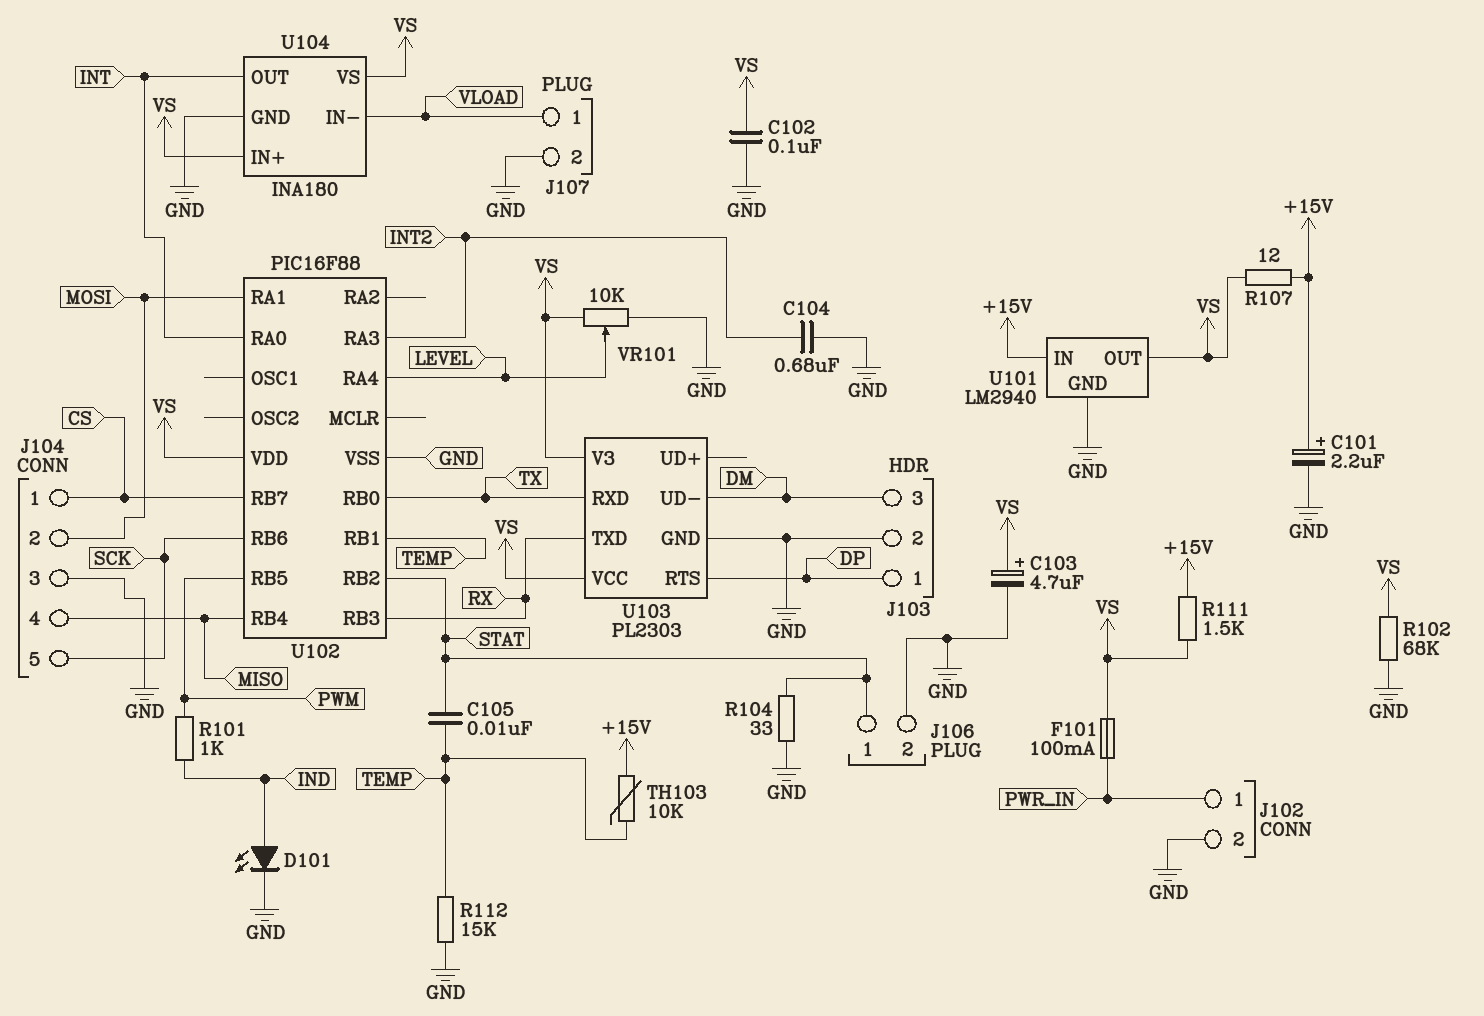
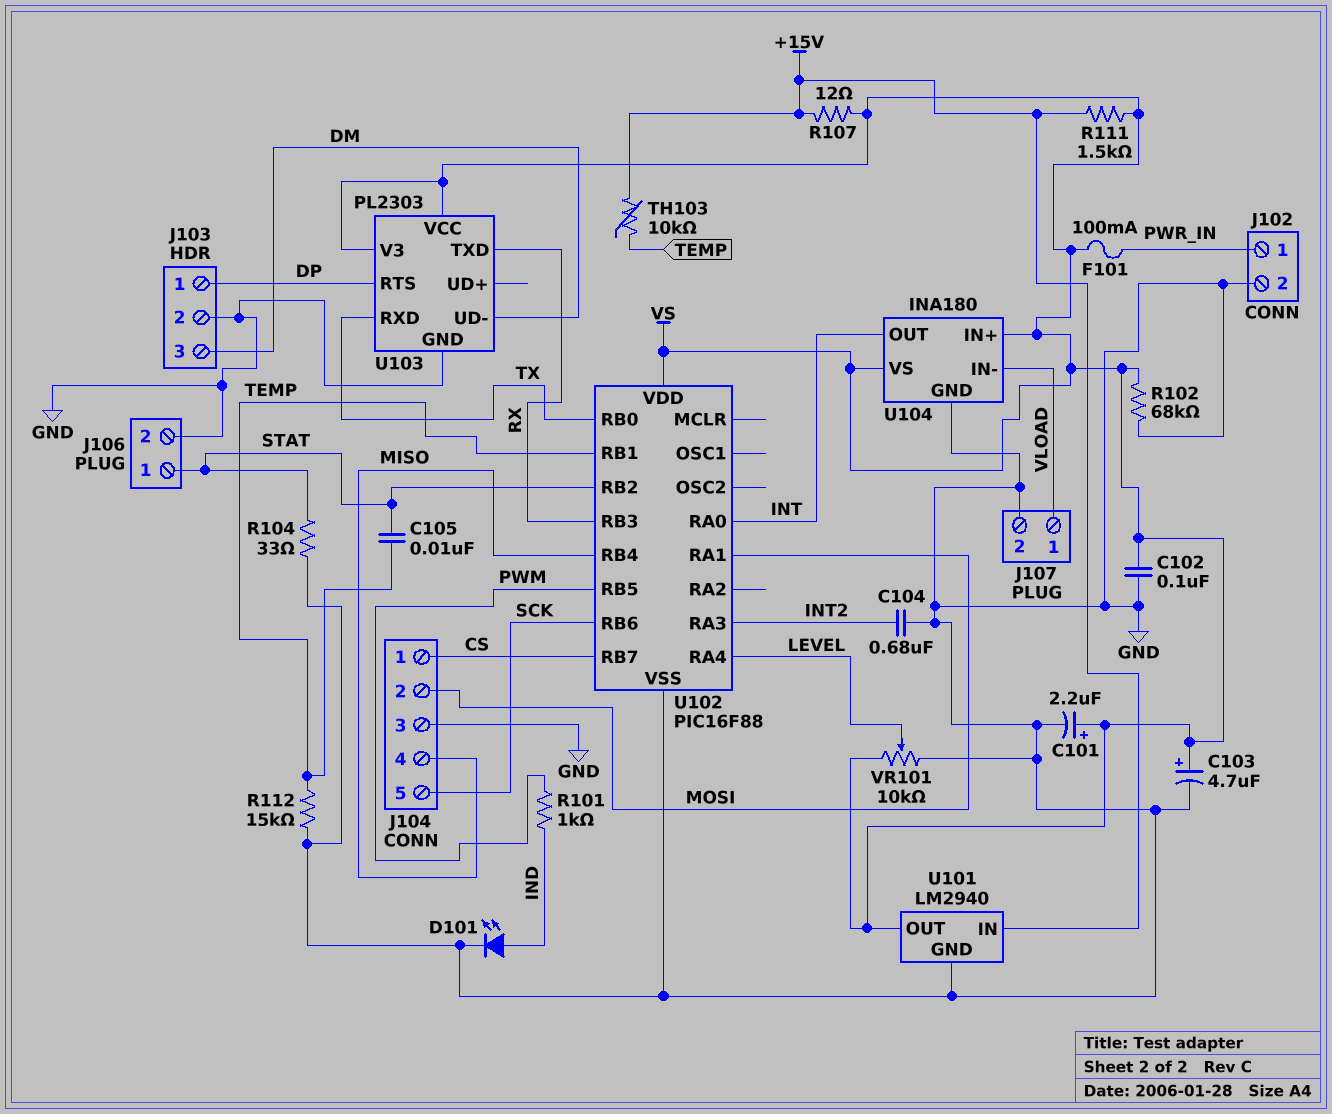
C101: 2.2uF (plus +15V, minus GND) -> 2.2uF (plus VS, minus GND)

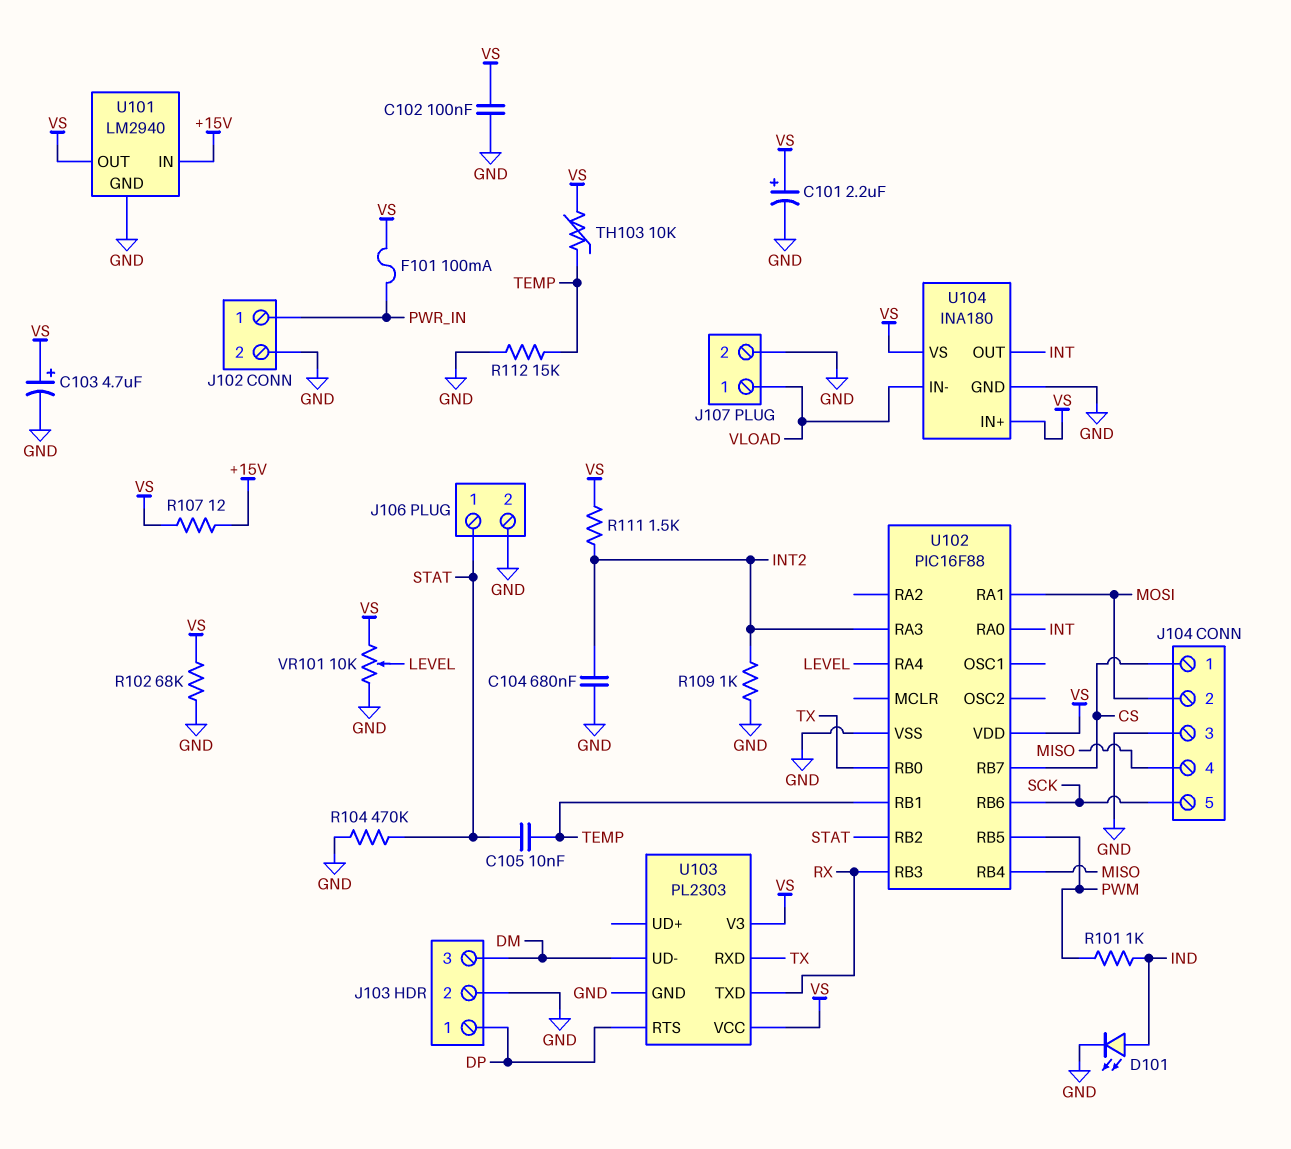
R104: 33 (GND, STAT) -> 470k (GND, STAT)
R109: none -> 1k (GND, INT2)
R111: 1.5k (+15V, VS) -> 1.5k (INT2, VS)
TH103: 10k (+15V, TEMP) -> 10k (TEMP, VS)

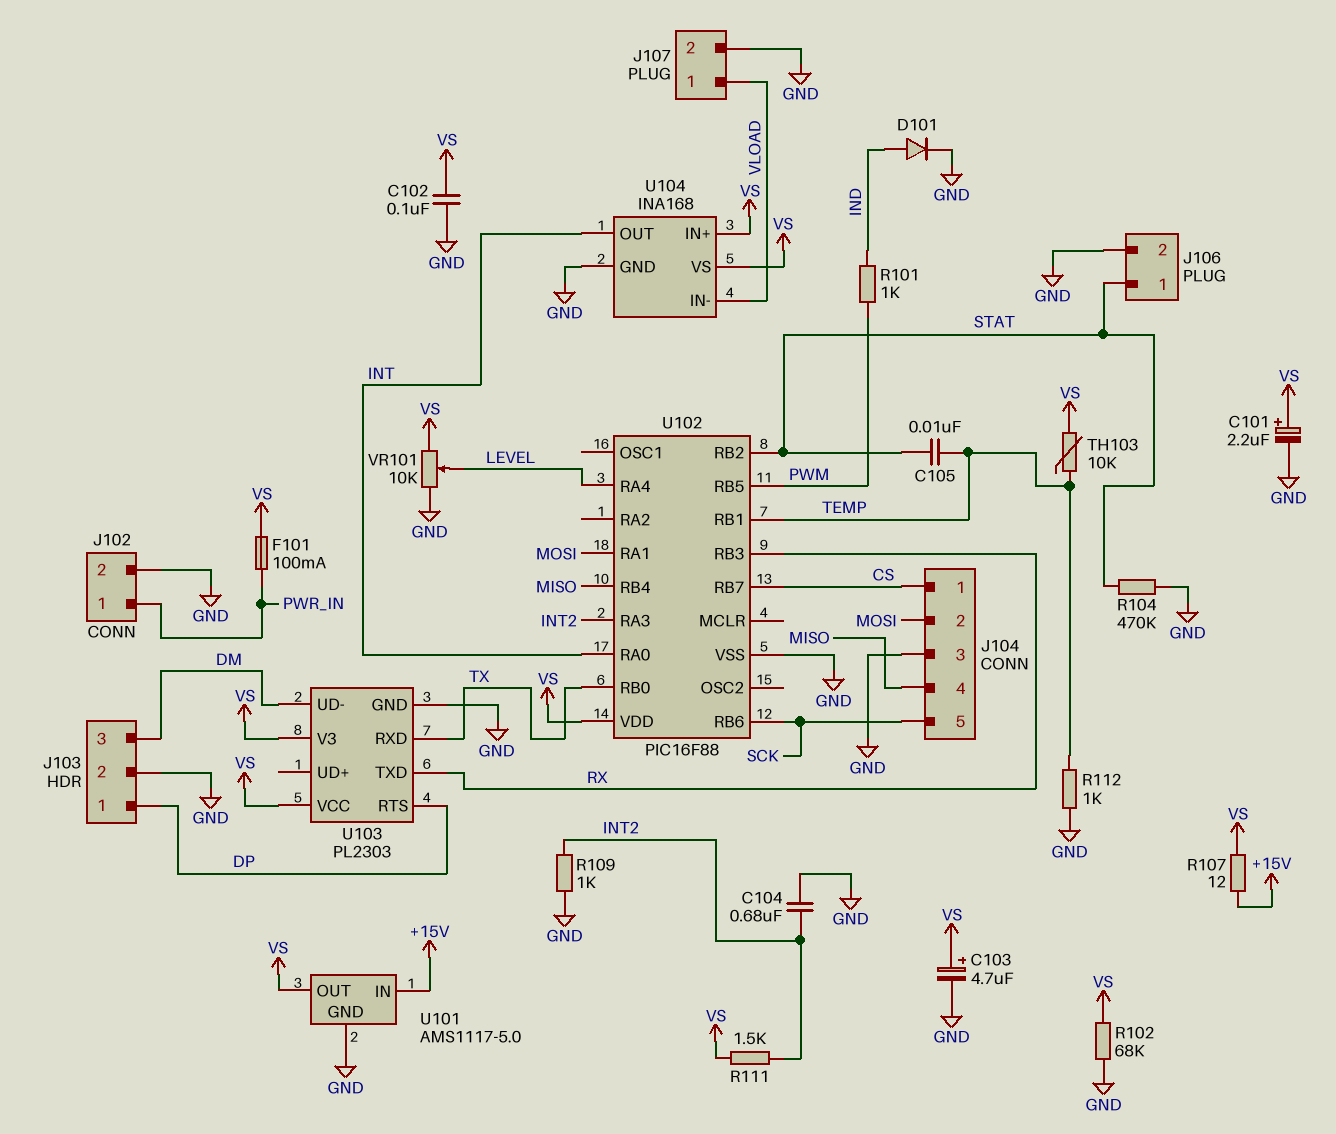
D101: LED (A IND, K GND) -> diode (A IND, K GND)
R112: 15k (GND, TEMP) -> 1k (GND, TEMP)
U101: LM2940 -> AMS1117-5.0
U104: INA180 -> INA168

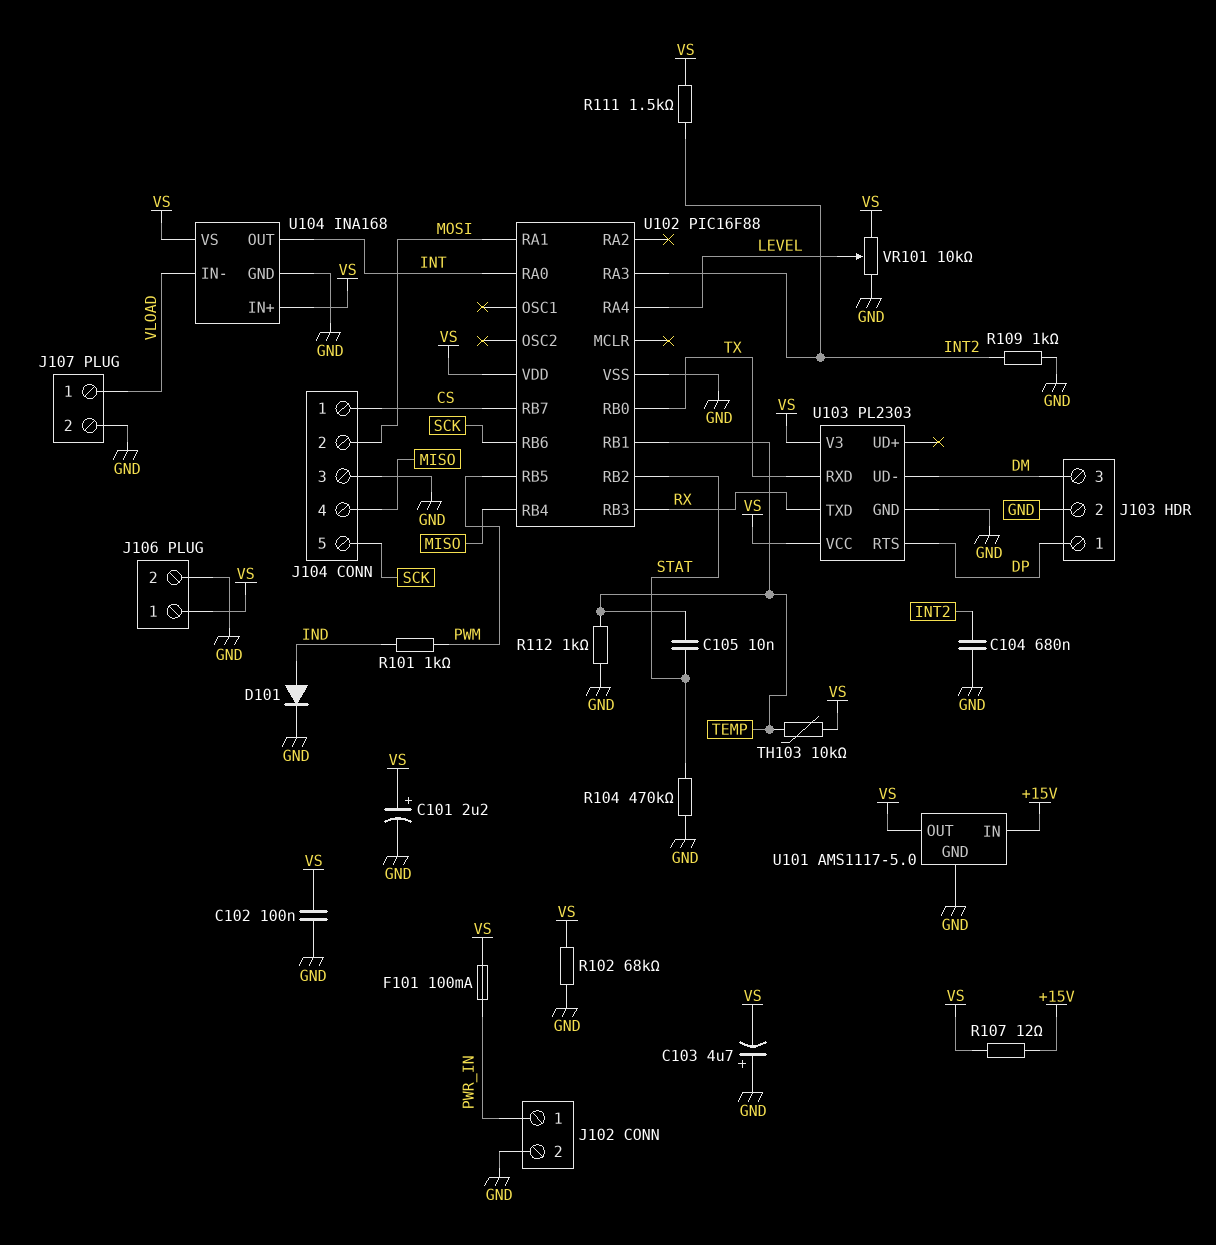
C103: 4.7uF (plus VS, minus GND) -> 4.7uF (plus GND, minus VS)
J106 pin 1: STAT -> VS

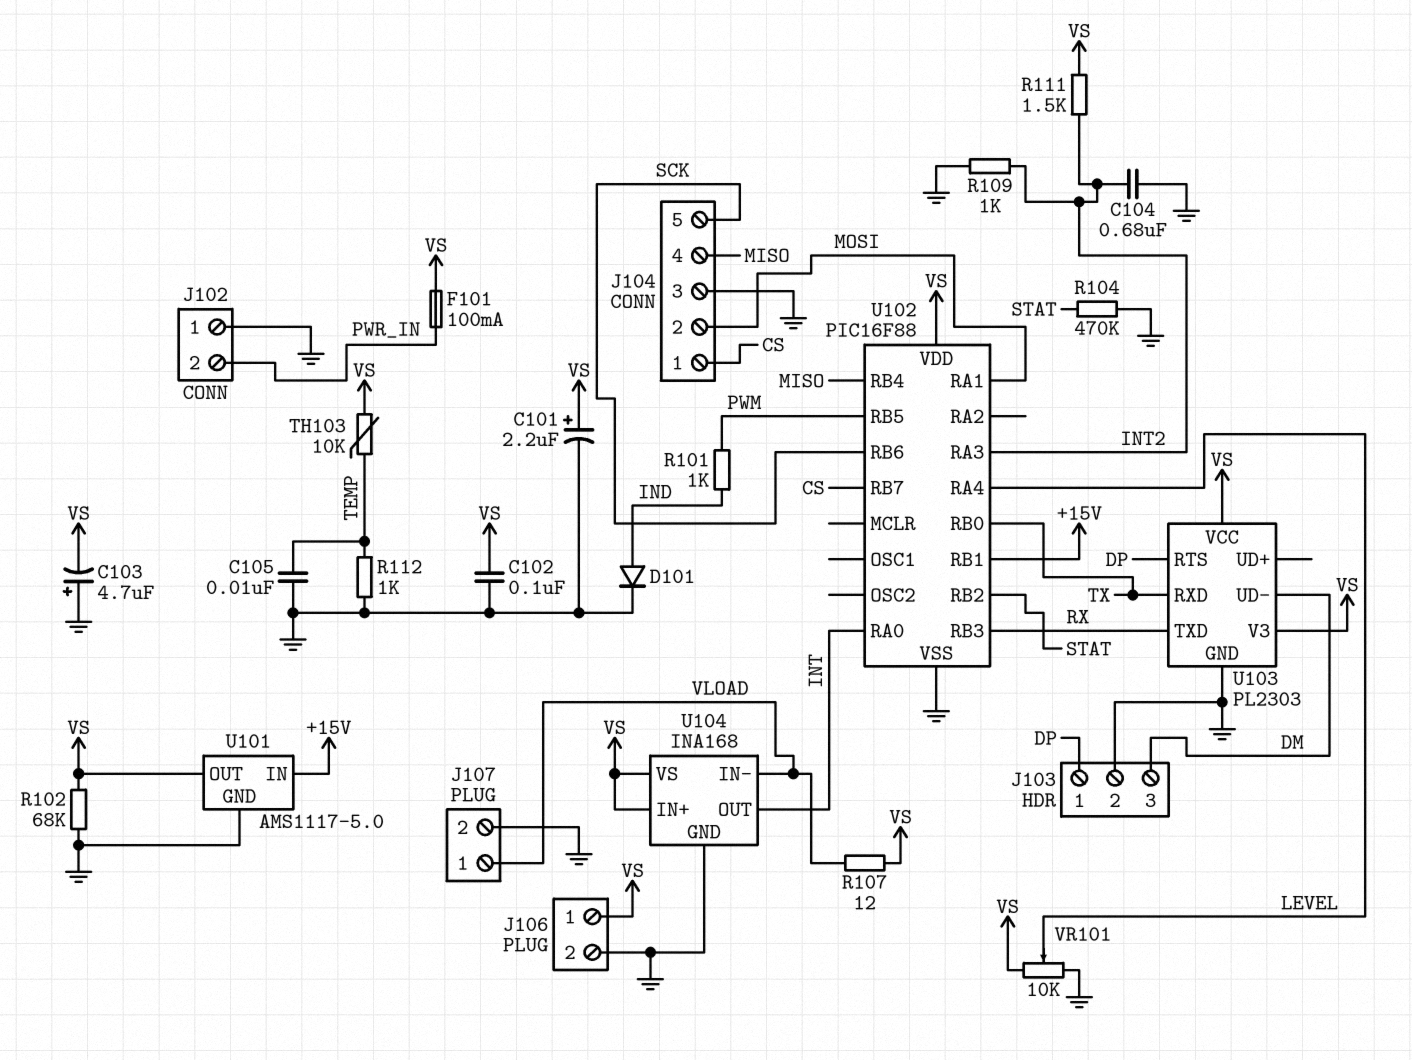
C105: 10nF (STAT, TEMP) -> 10nF (GND, TEMP)
J102 pin 1: PWR_IN -> GND
J102 pin 2: GND -> PWR_IN
R107: 12 (+15V, VS) -> 12 (VLOAD, VS)
U102 pin RB1: TEMP -> +15V

